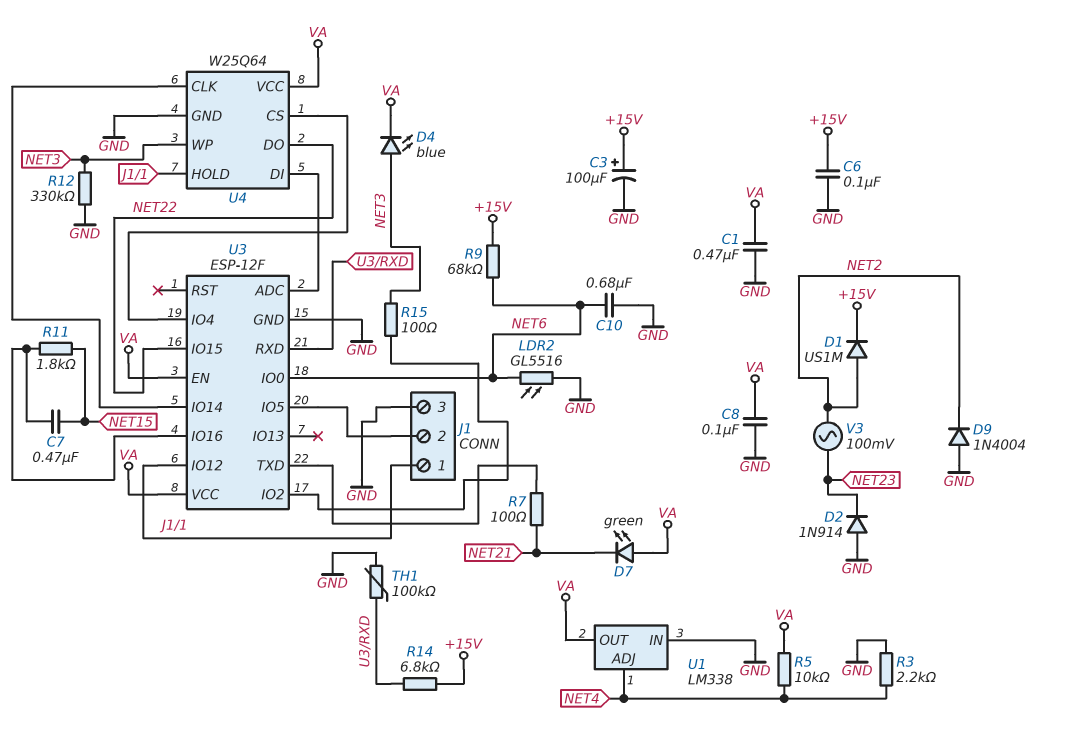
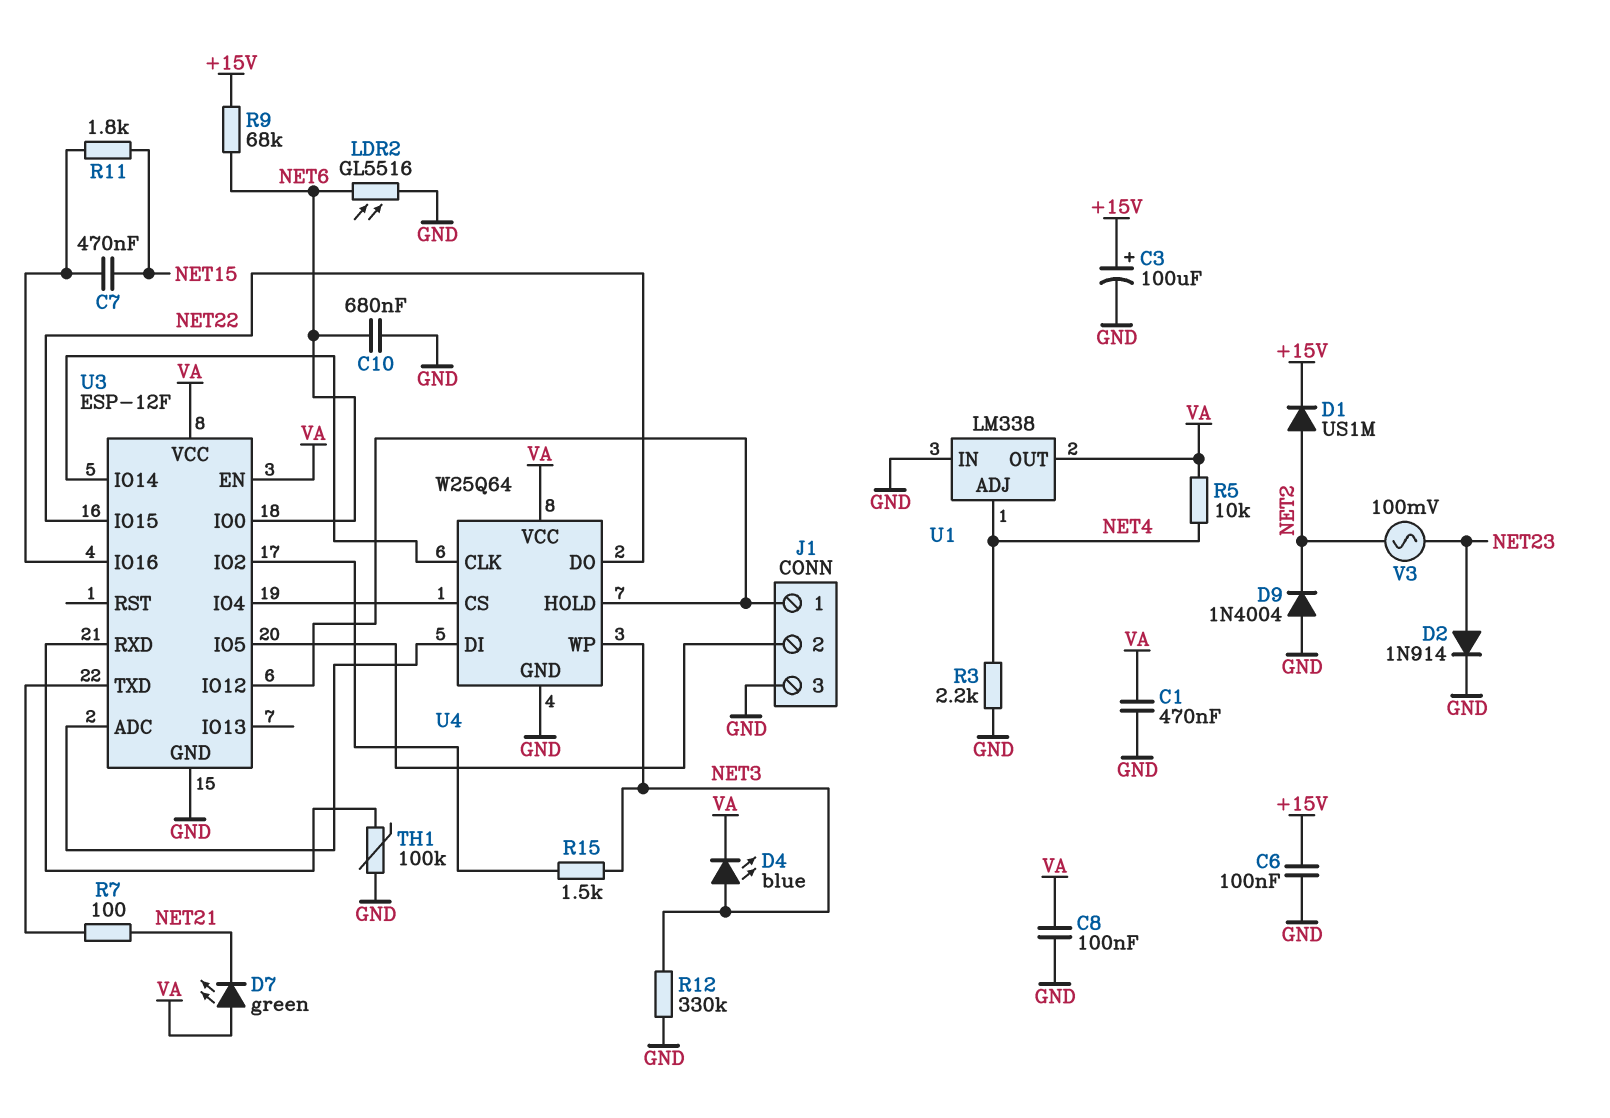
D2: diode 1N914 (A GND, K NET23) -> diode 1N914 (A NET23, K GND)
R14: 6.8k (+15V, U3/RXD) -> none
R15: 100 (NET3, U3/IO2) -> 1.5k (NET3, U3/IO2)

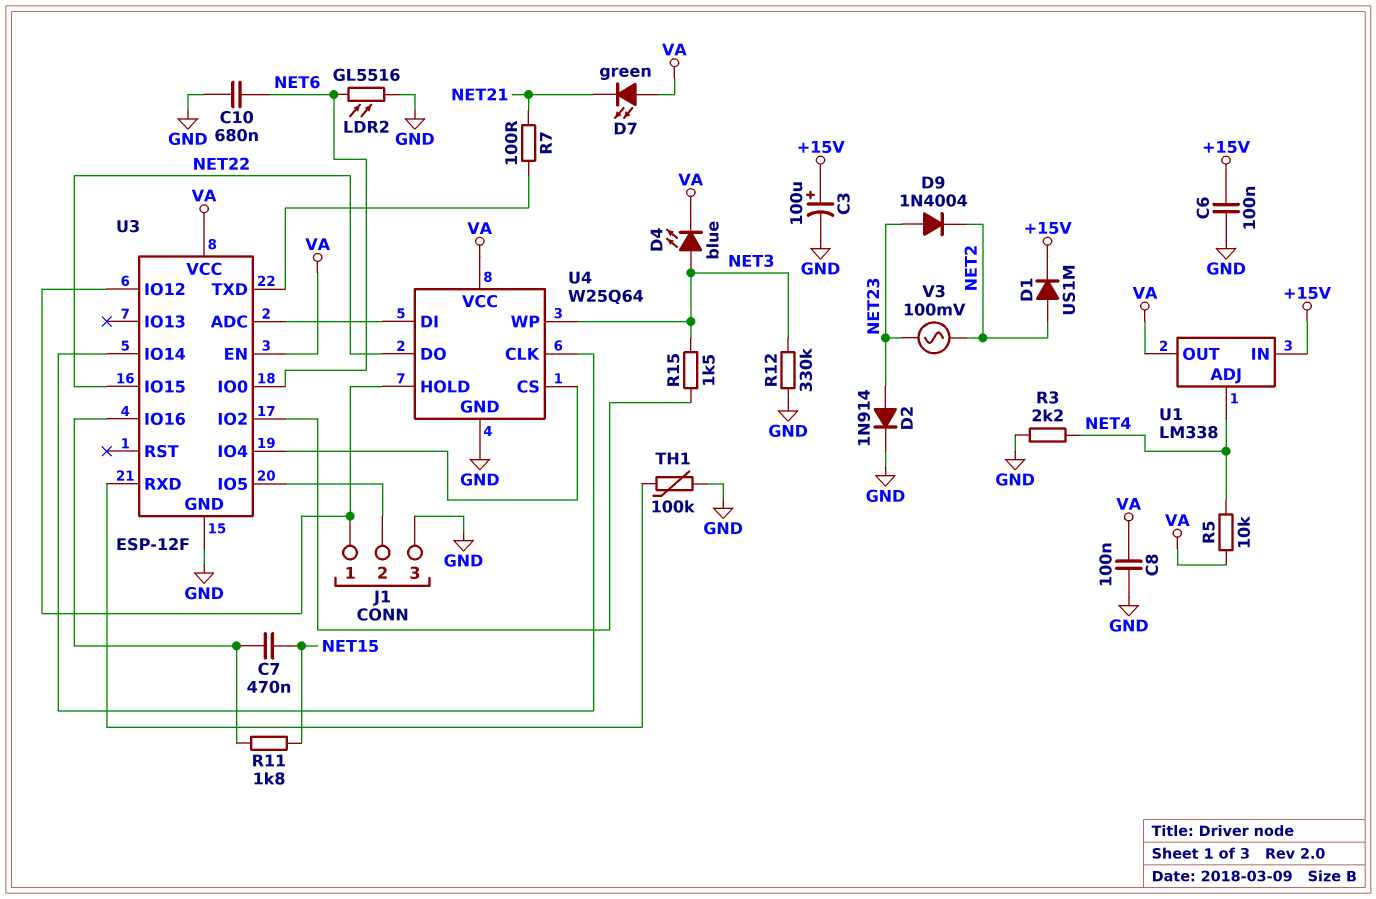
C1: 470nF (GND, VA) -> none
D9: diode 1N4004 (A GND, K NET2) -> diode 1N4004 (A NET23, K NET2)
R9: 68k (+15V, NET6) -> none
U1 pin IN: GND -> +15V

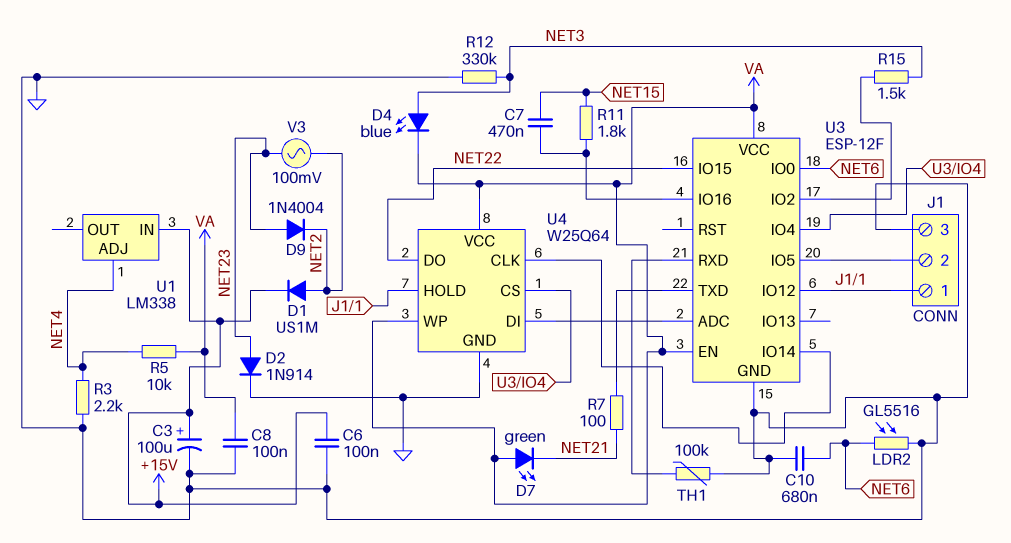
U1 pin OUT: VA -> none
U4 pin WP: NET3 -> VA

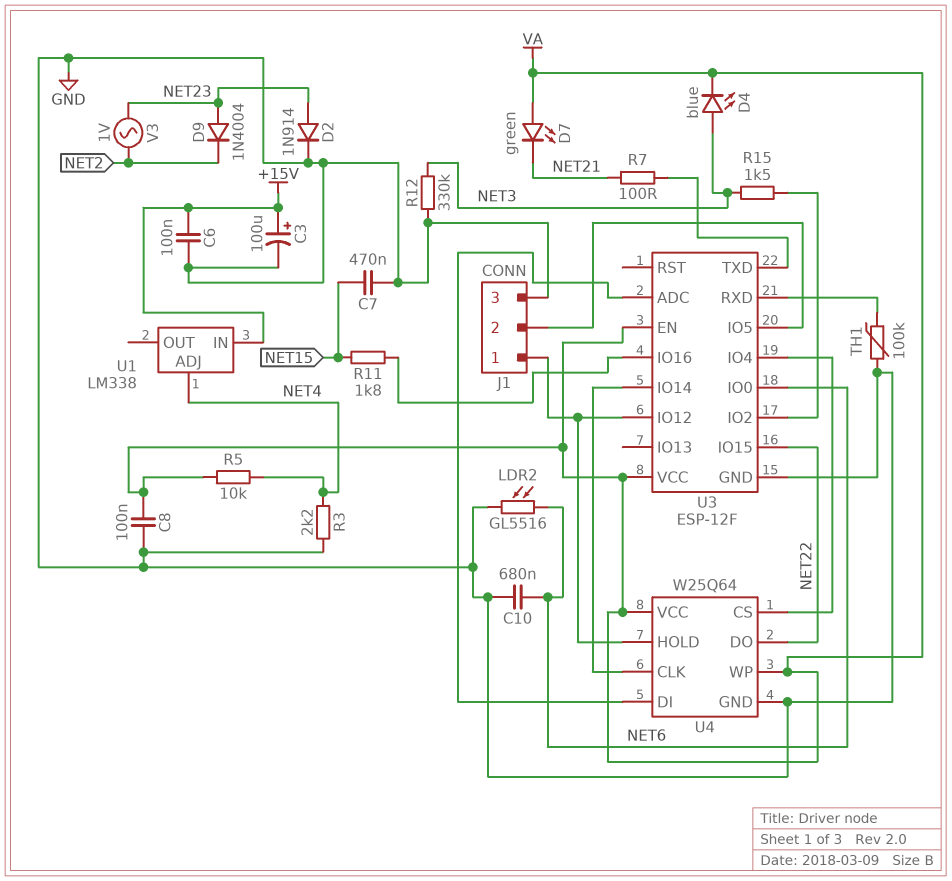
C7: 470nF (NET15, U3/IO16) -> 470nF (GND, NET15)
D1: diode US1M (A NET2, K +15V) -> none
V3: AC 100mV (NET2, NET23) -> AC 1V (NET2, NET23)

